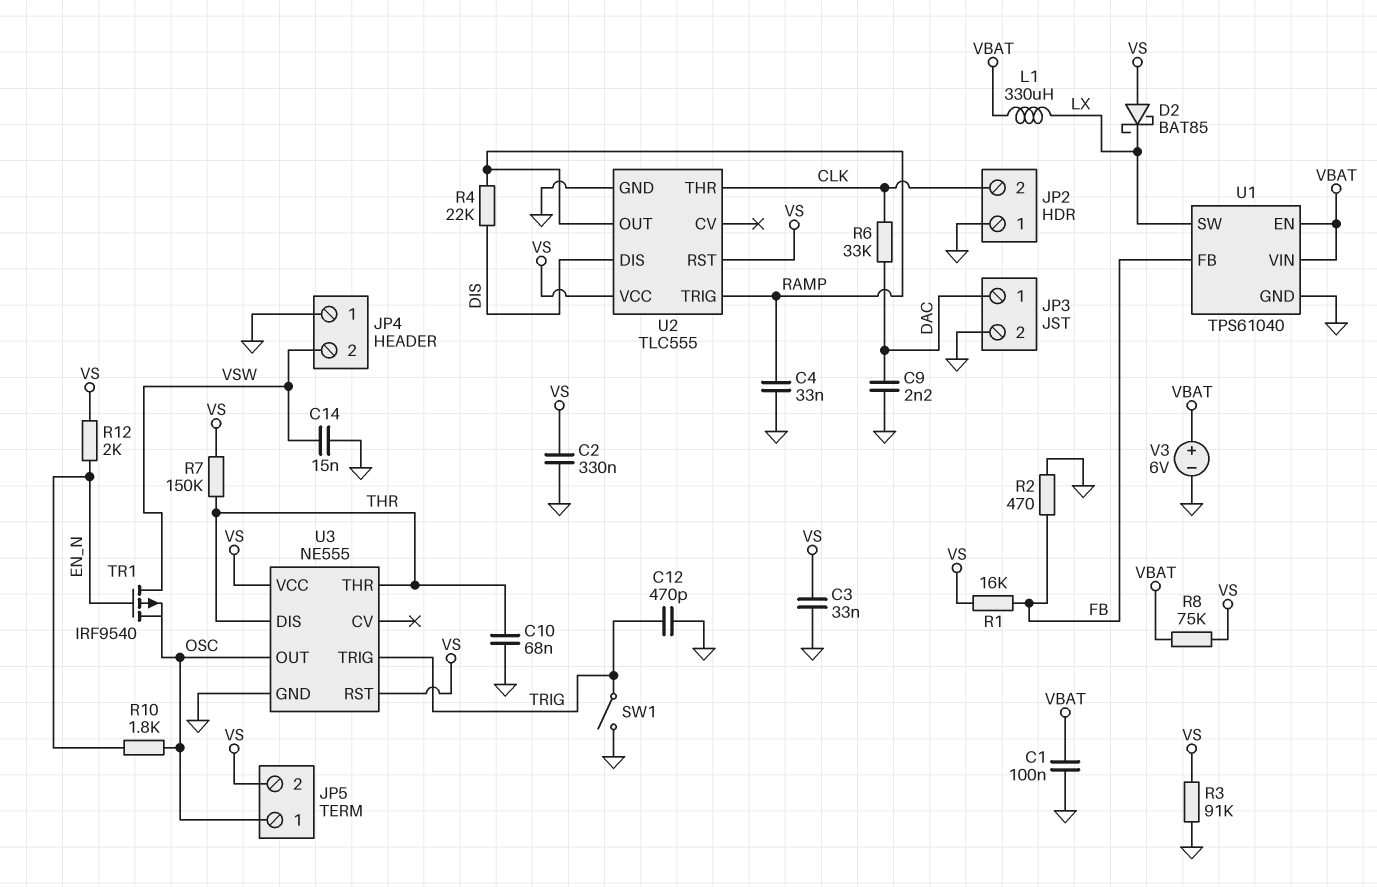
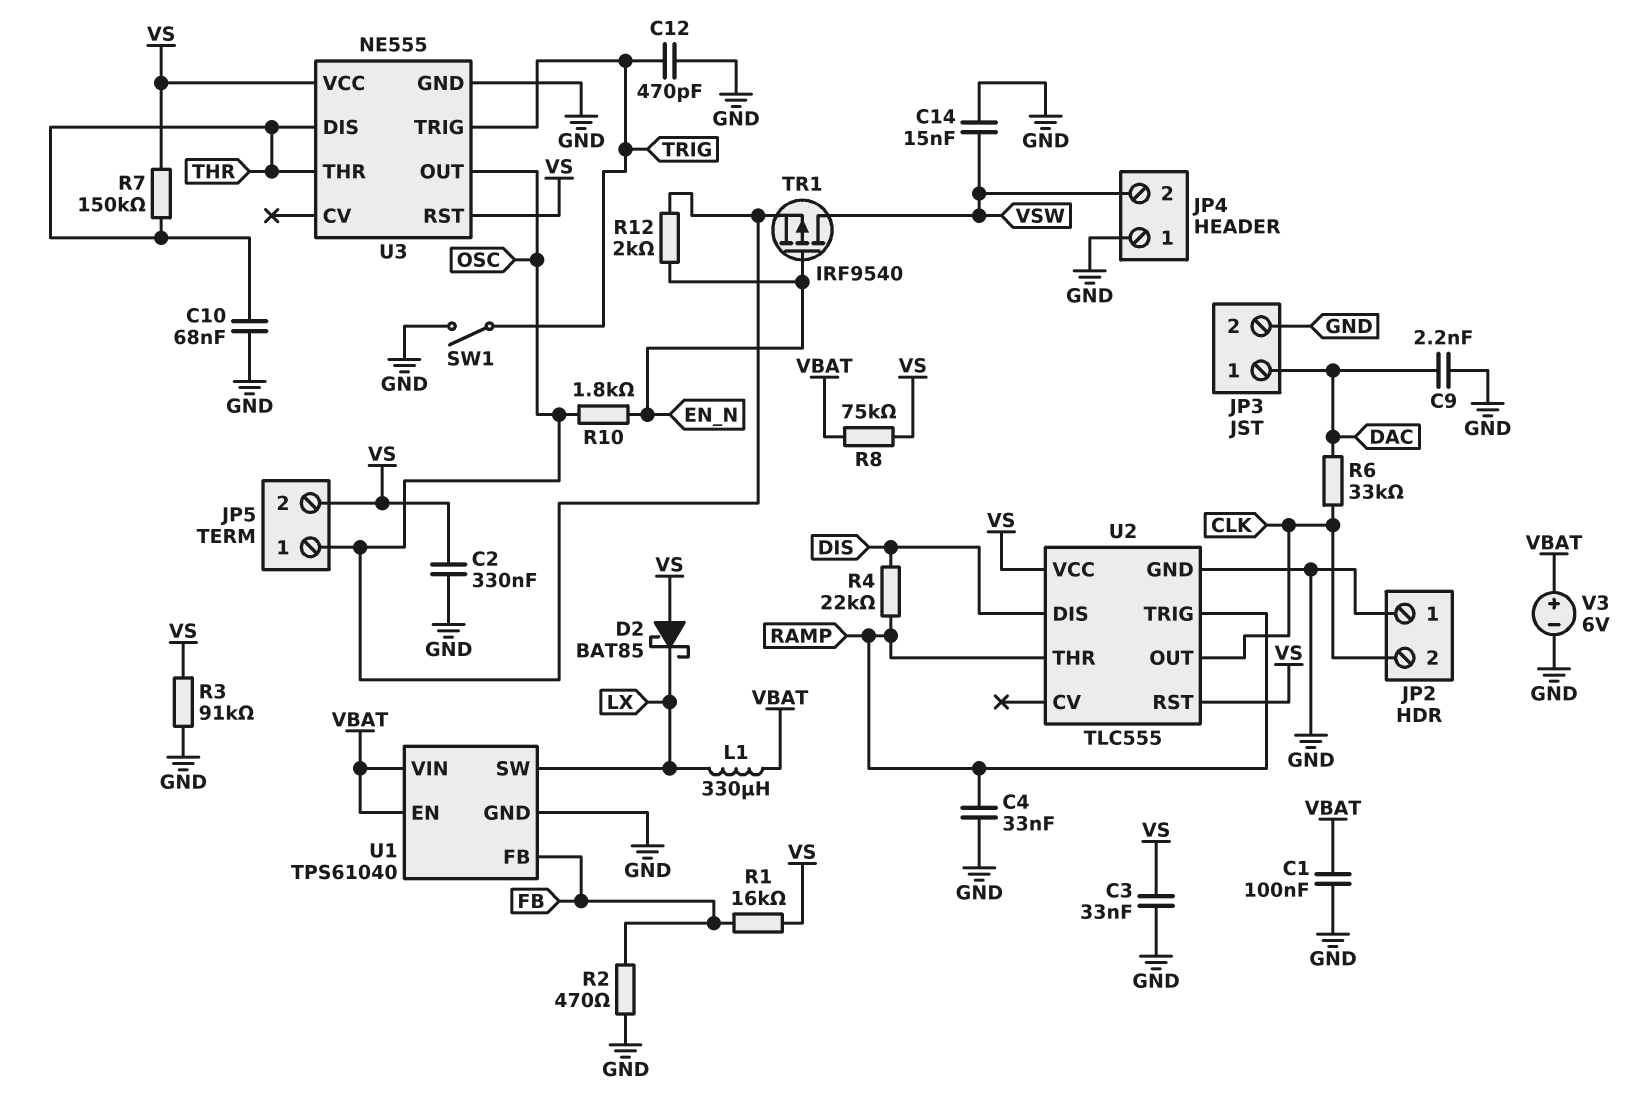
R12: 2k (EN_N, VS) -> 2k (EN_N, OSC)
U2 pin OUT: RAMP -> CLK
U2 pin THR: CLK -> RAMP

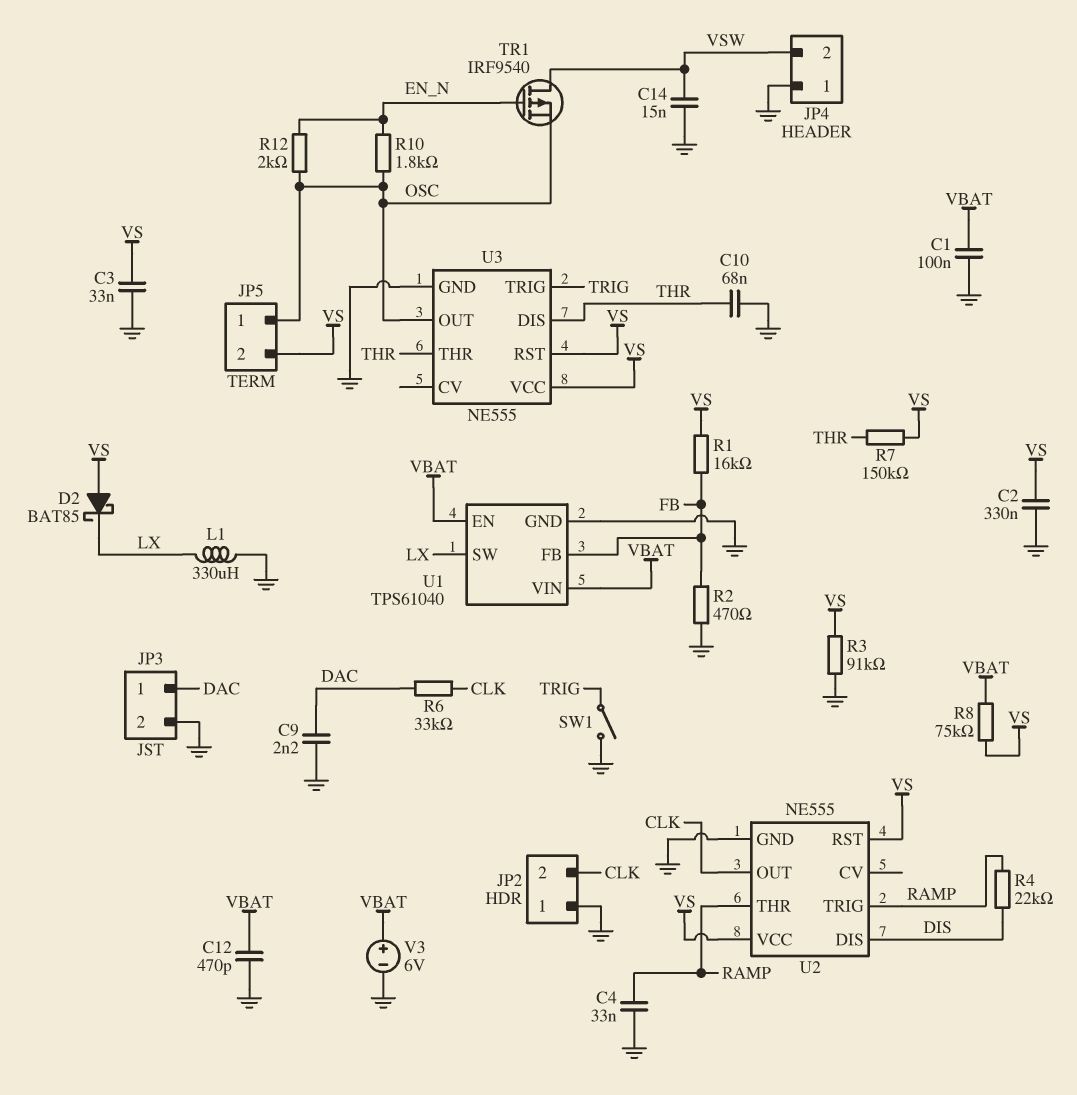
C12: 470pF (GND, TRIG) -> 470pF (GND, VBAT)
L1: 330uH (LX, VBAT) -> 330uH (GND, LX)
U2: TLC555 -> NE555

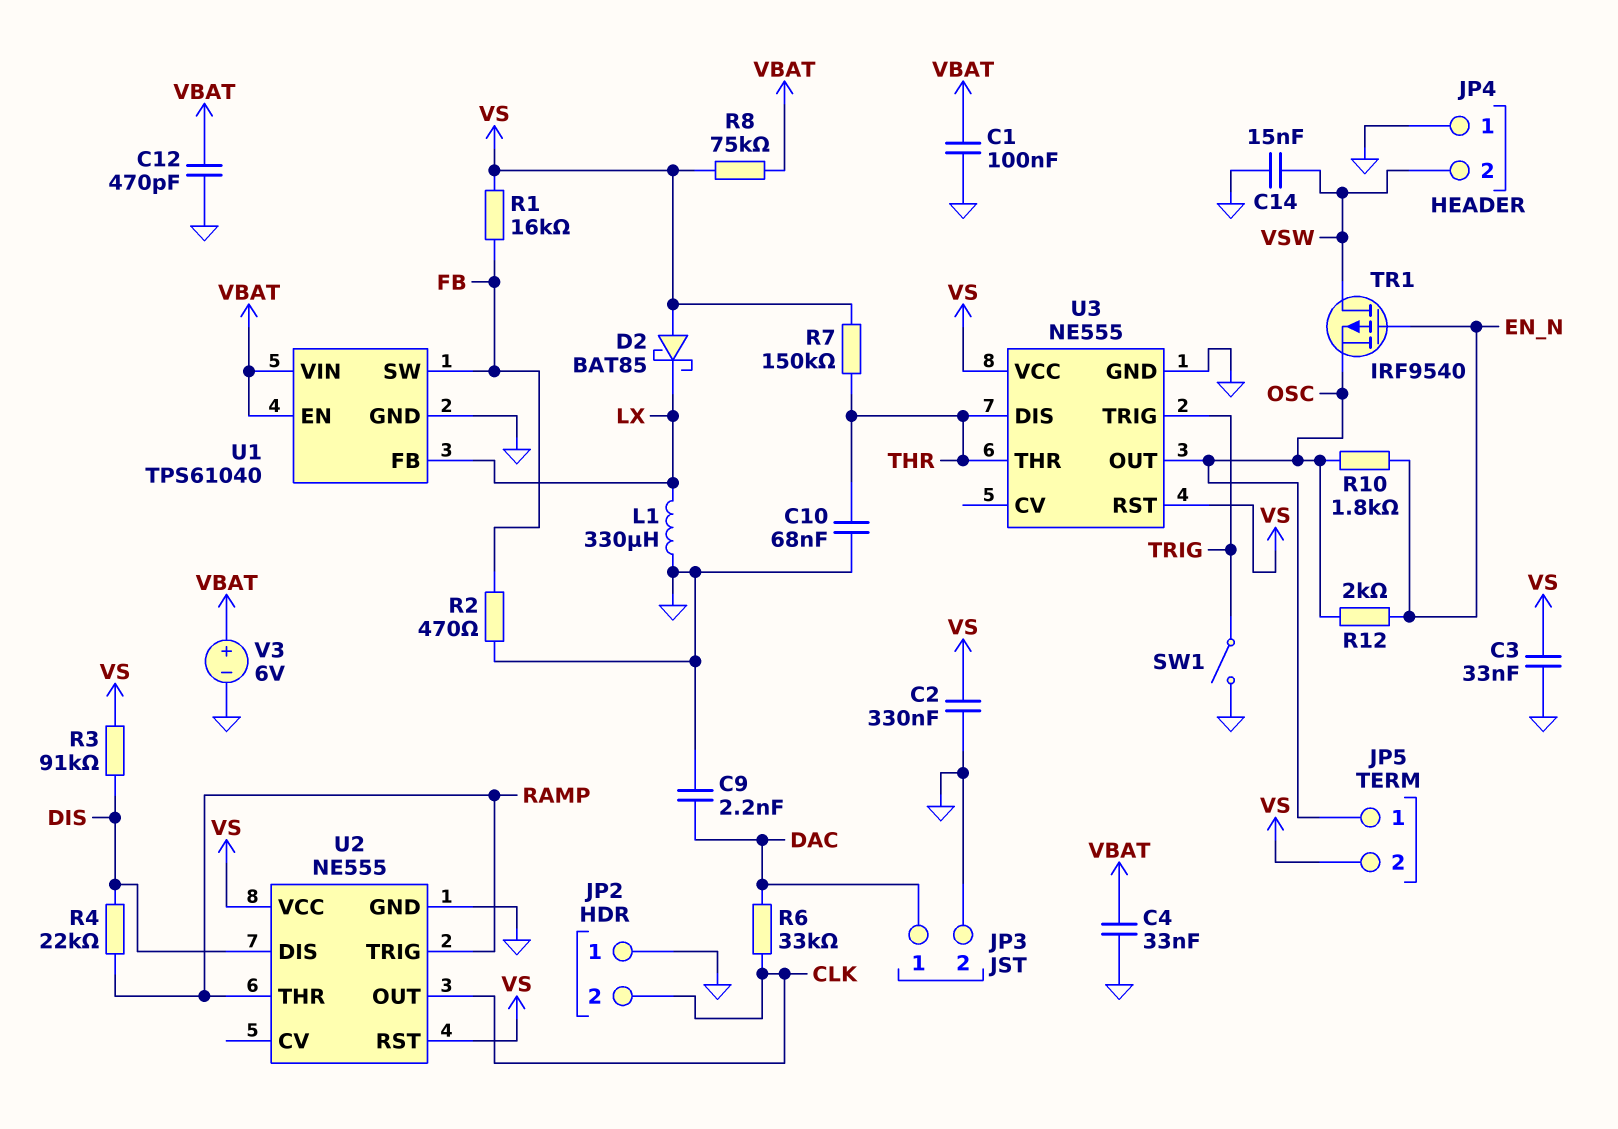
C4: 33nF (GND, RAMP) -> 33nF (GND, VBAT)
R3: 91k (GND, VS) -> 91k (DIS, VS)
U1 pin FB: FB -> LX
U1 pin SW: LX -> FB

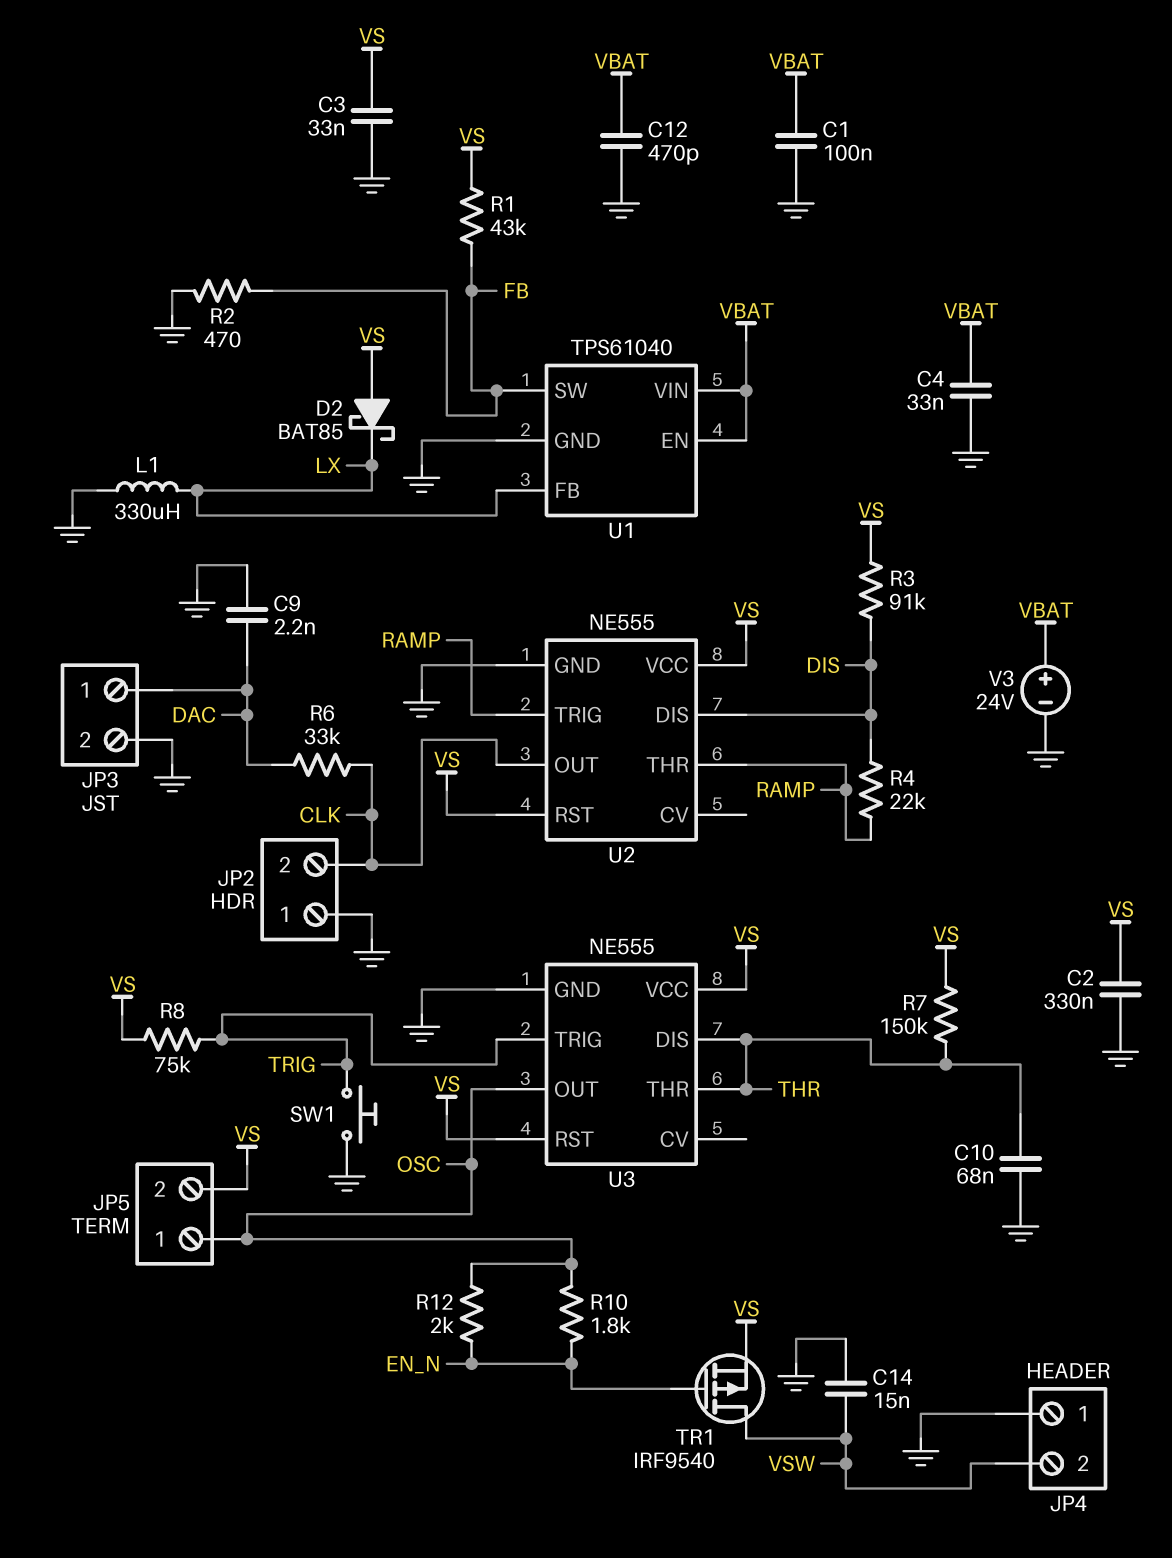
R1: 16k (FB, VS) -> 43k (FB, VS)
R8: 75k (VBAT, VS) -> 75k (TRIG, VS)
SW1: switch (GND, TRIG) -> button (GND, TRIG)
TR1: PMOS IRF9540 (G EN_N, D VSW, S OSC) -> PMOS IRF9540 (G EN_N, D VSW, S VS)
V3: 6V (plus VBAT, minus GND) -> 24V (plus VBAT, minus GND)

